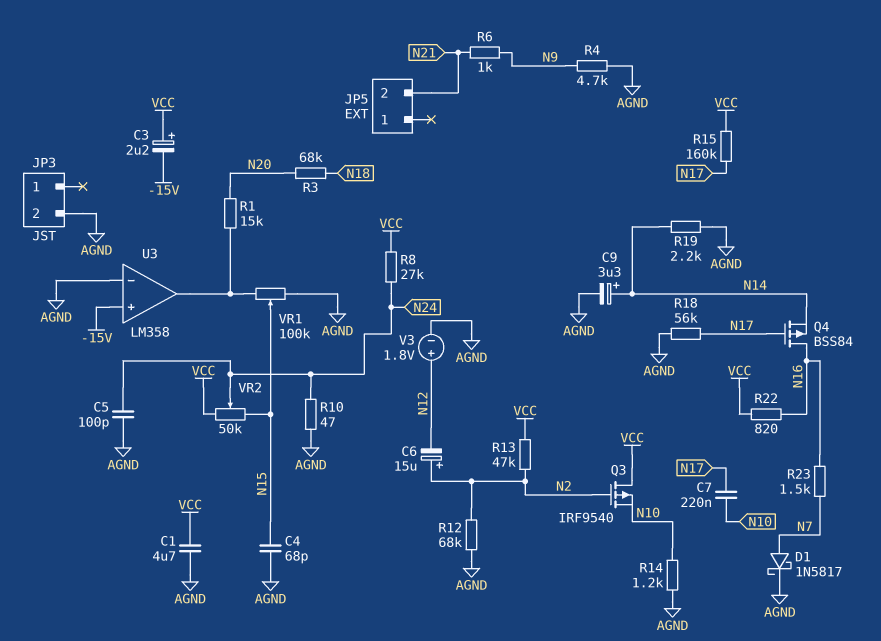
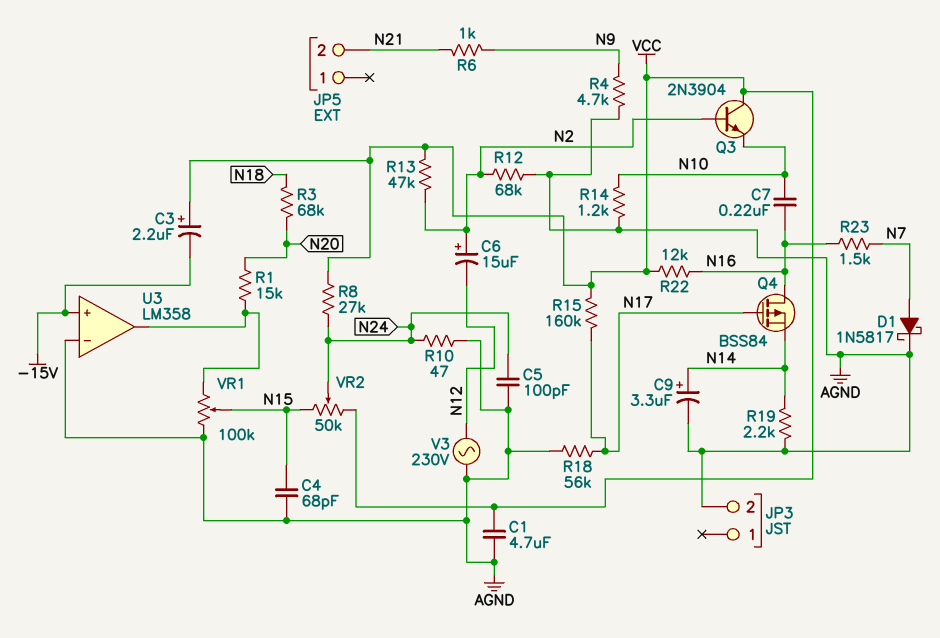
C7: 220nF (N10, N17) -> 220nF (N10, N16)
Q3: PMOS IRF9540 (G N2, D VCC, S N10) -> NPN 2N3904 (B N2, C VCC, E N10)
R22: 820 (N16, VCC) -> 12k (N16, VCC)
V3: 1.8V (plus N12, minus AGND) -> AC 230V (AGND, N12)

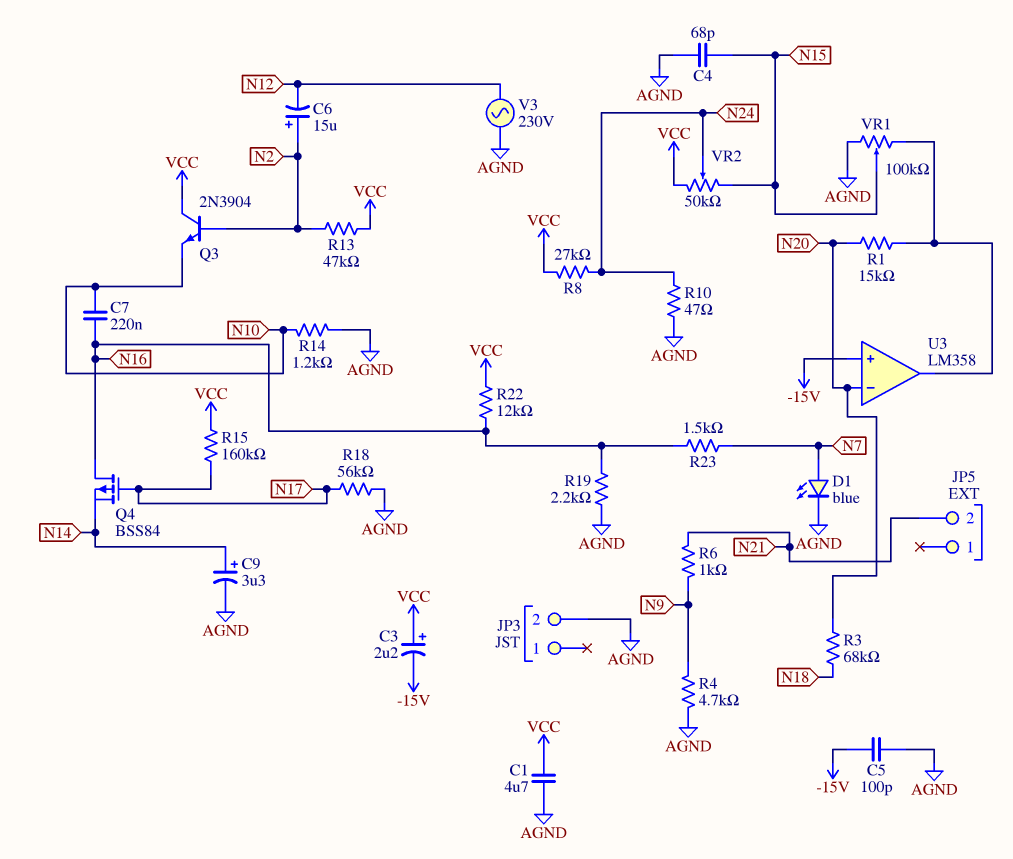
C5: 100pF (AGND, N24) -> 100pF (-15V, AGND)
D1: schottky 1N5817 (A N7, K AGND) -> LED blue (A N7, K AGND)
R12: 68k (AGND, N2) -> none
R19: 2.2k (AGND, N14) -> 2.2k (AGND, N16)
U3 pin in-: AGND -> N20

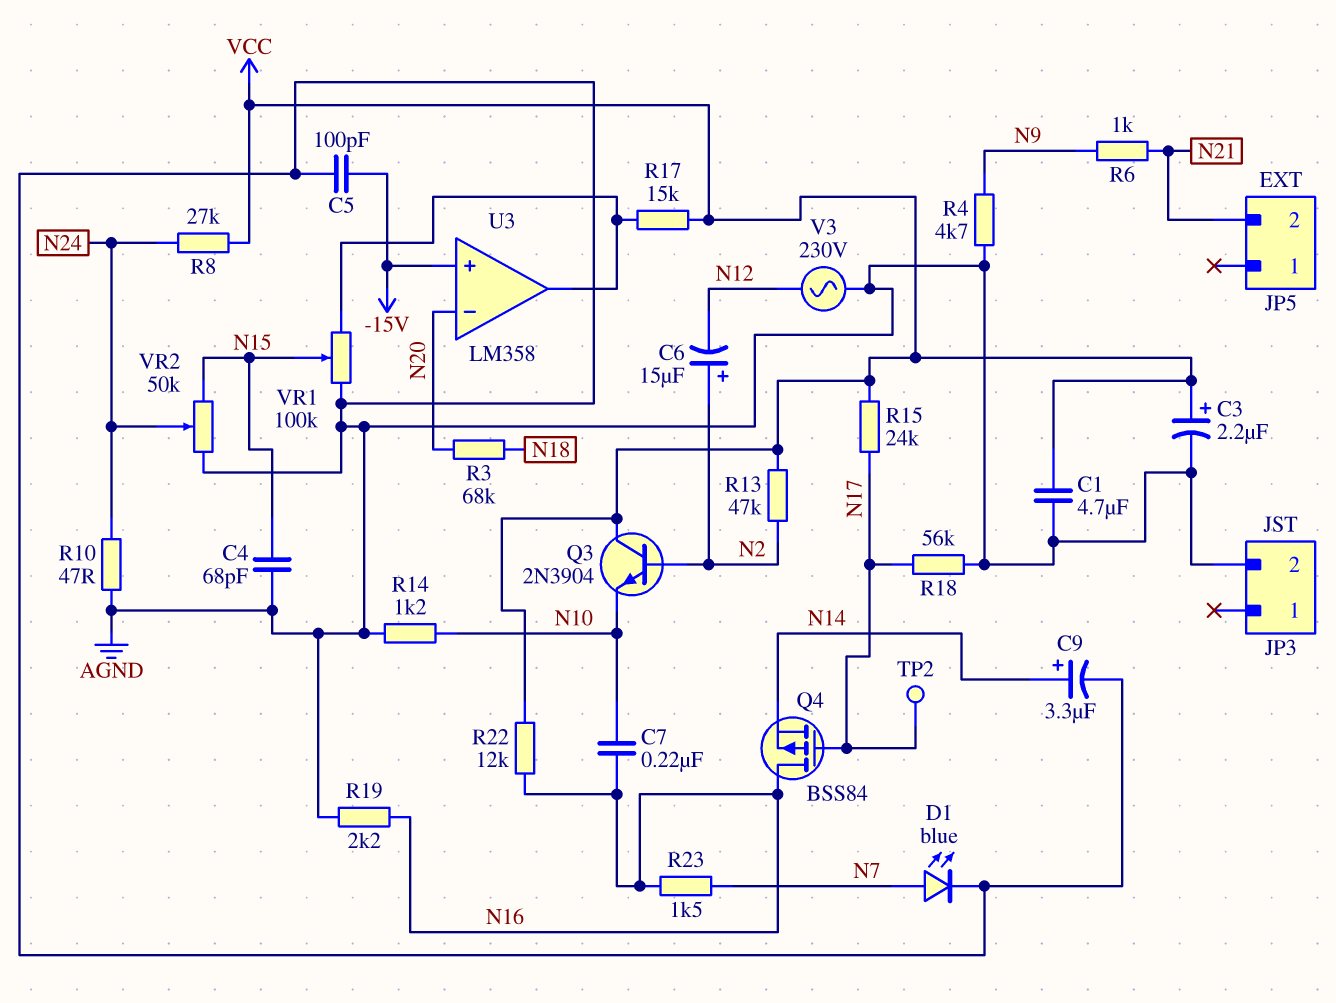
C3: 2.2uF (plus VCC, minus -15V) -> 2.2uF (plus VCC, minus AGND)
R1: 15k (N20, U3/out) -> none
R15: 160k (N17, VCC) -> 24k (N17, VCC)
R17: none -> 15k (U3/out, VCC)
TP2: none -> test point (N17)
VR2: 50k (N15, VCC, wiper N24) -> 50k (AGND, N15, wiper N24)

